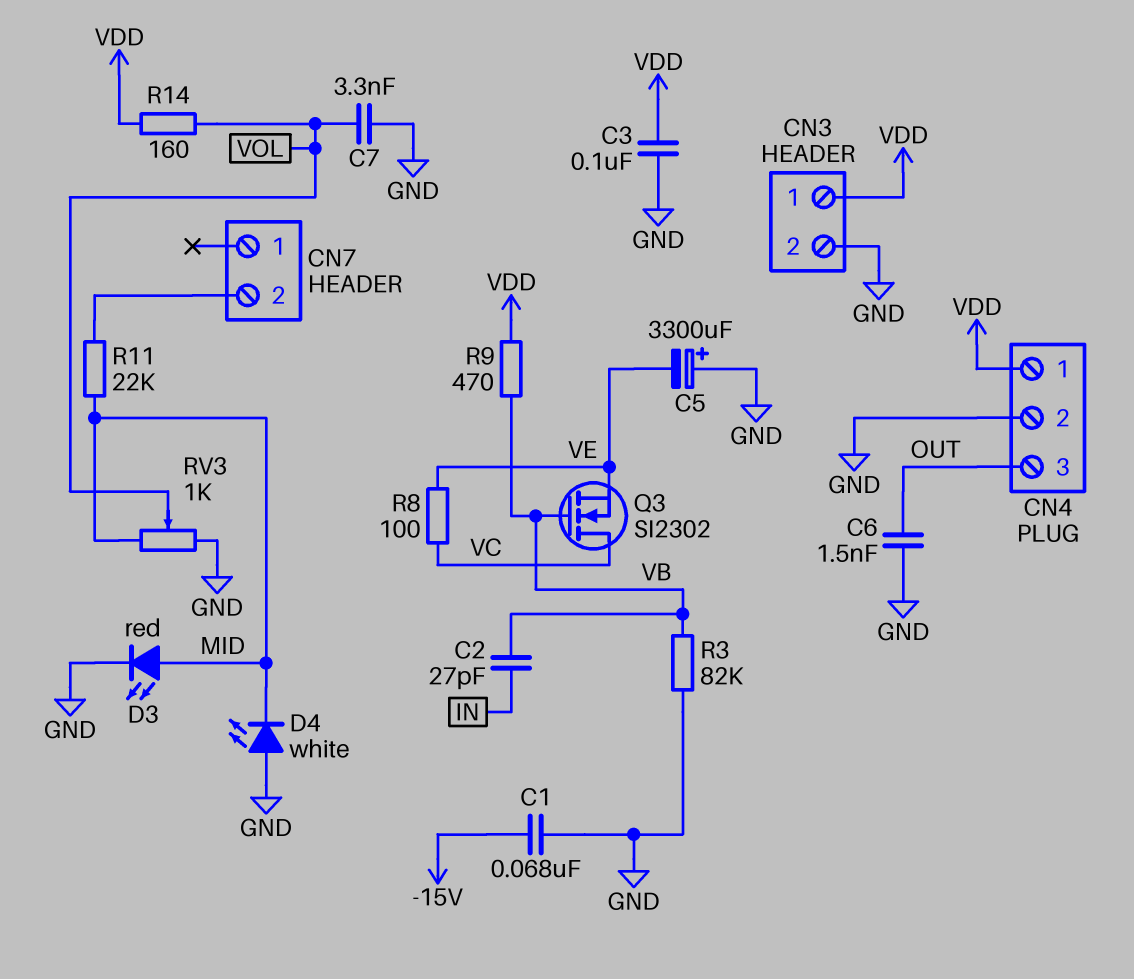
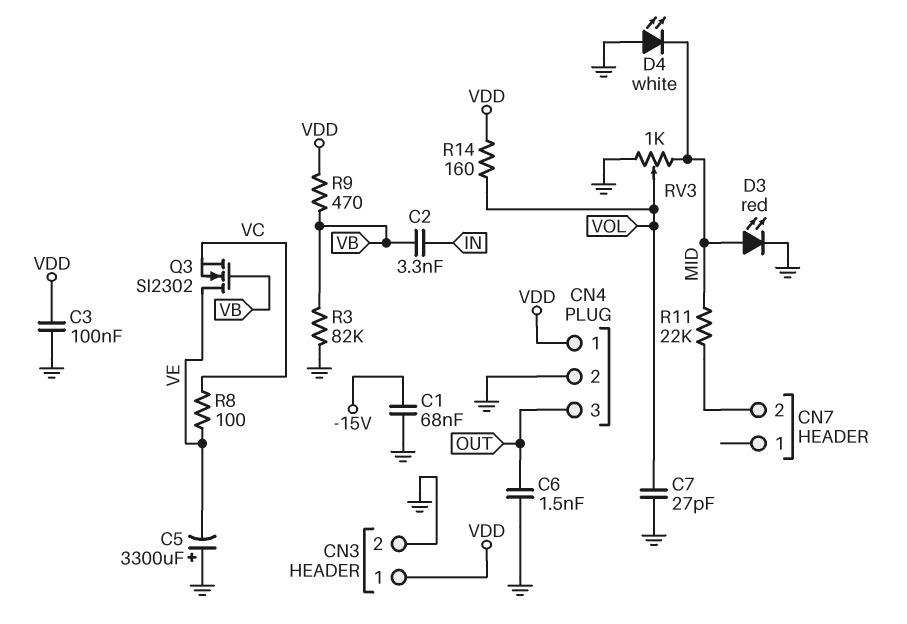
C2: 27pF (IN, VB) -> 3.3nF (IN, VB)
C7: 3.3nF (GND, VOL) -> 27pF (GND, VOL)
Q3: NMOS SI2302 (G VB, D VC, S VE) -> NMOS SI2302 (G VB, D VE, S VC)

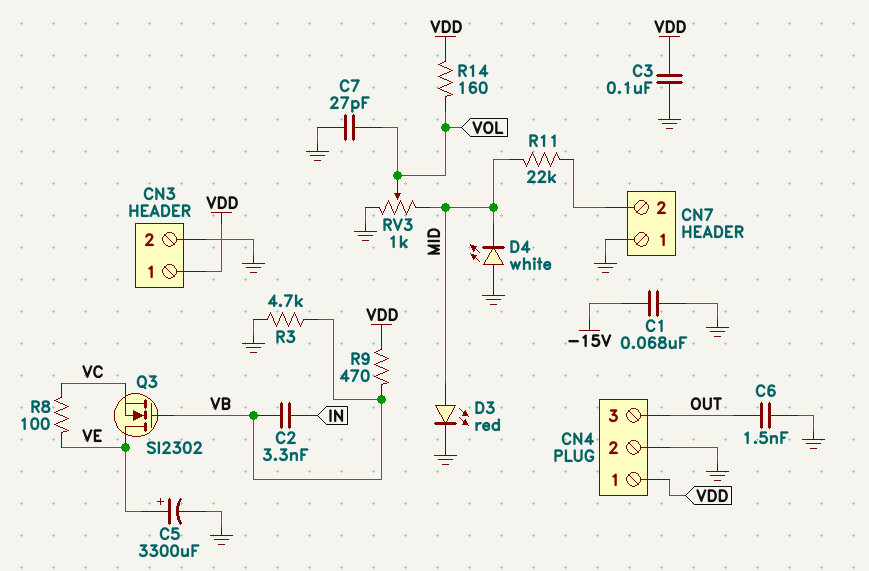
C5: 3300uF (plus GND, minus VE) -> 3300uF (plus VE, minus GND)
CN7 pin 1: none -> GND
R3: 82k (GND, VB) -> 4.7k (GND, VB)

